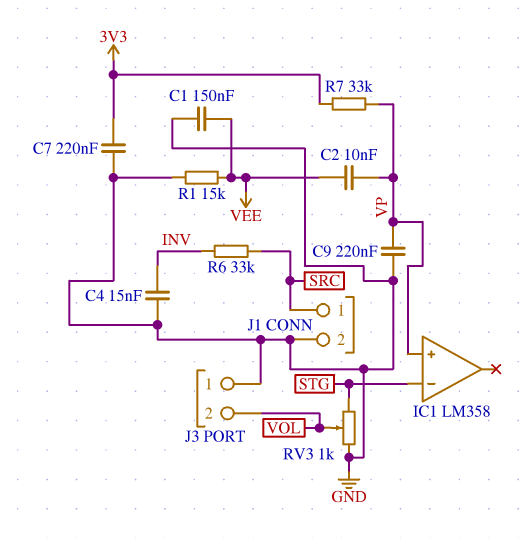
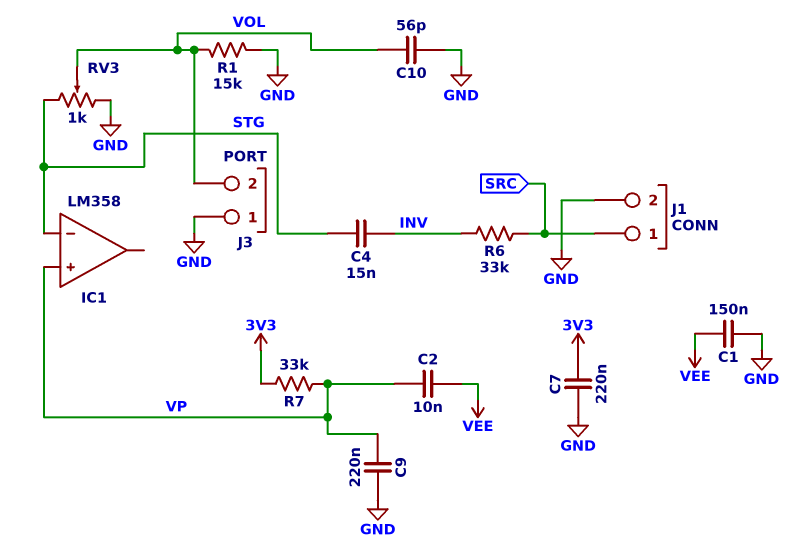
C4: 15nF (GND, INV) -> 15nF (INV, STG)
C10: none -> 56pF (GND, VOL)
R1: 15k (GND, VEE) -> 15k (GND, VOL)

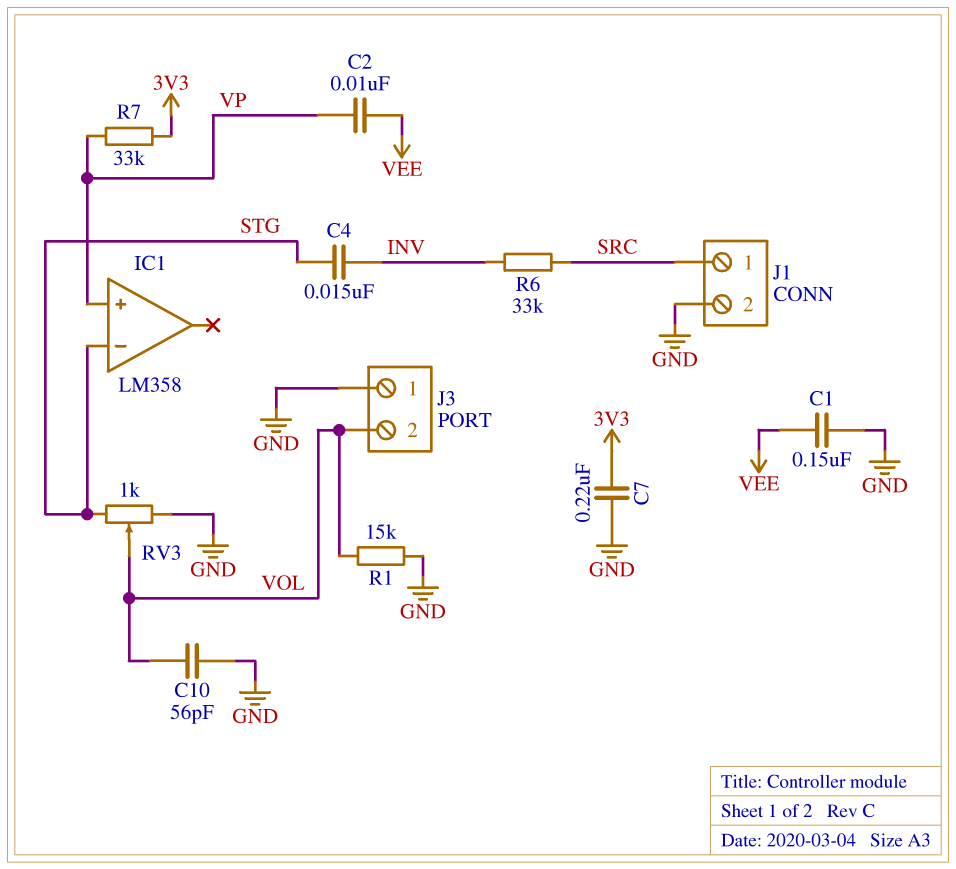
C9: 220nF (GND, VP) -> none

